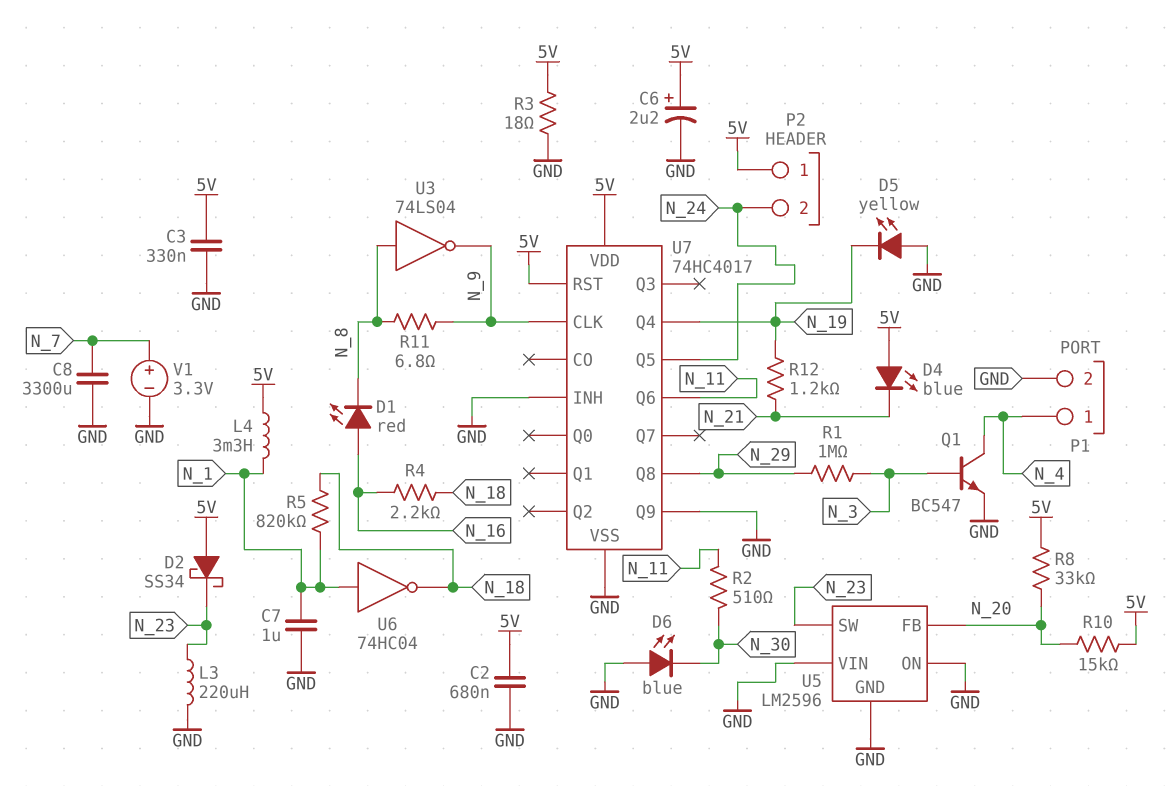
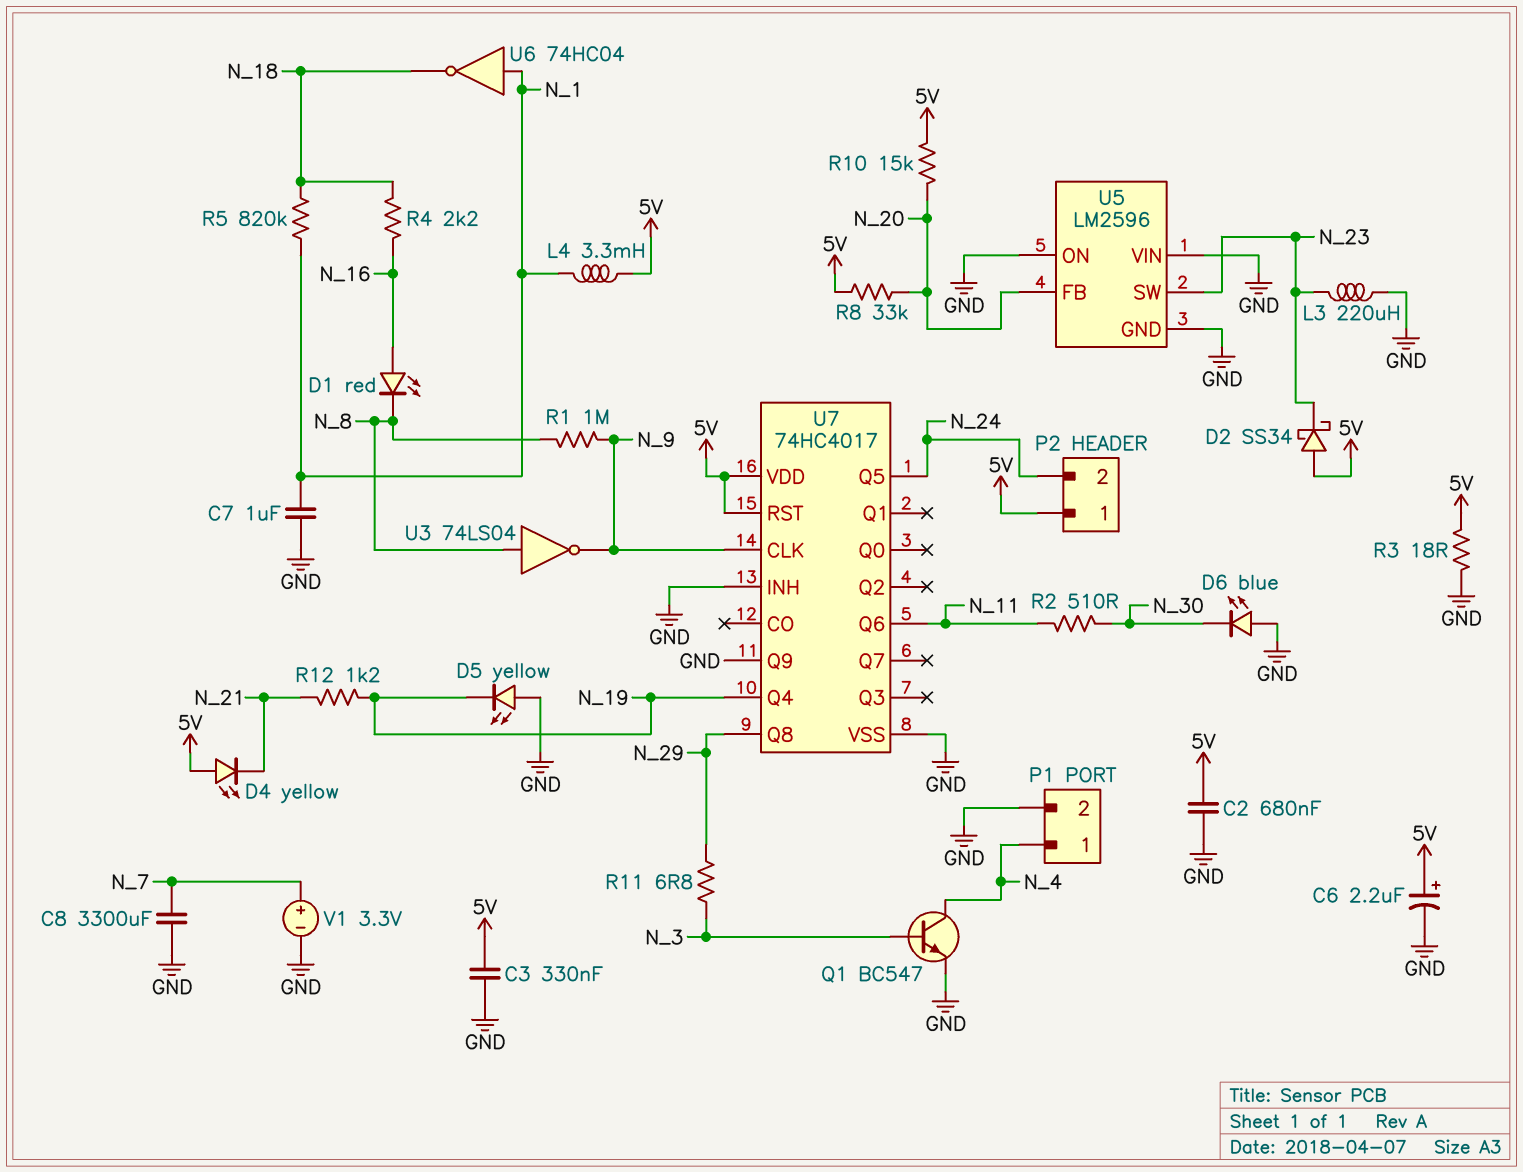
D4: LED blue (A 5V, K N_21) -> LED yellow (A 5V, K N_21)
R1: 1M (N_3, N_29) -> 1M (N_8, N_9)
R11: 6.8 (N_8, N_9) -> 6.8 (N_3, N_29)

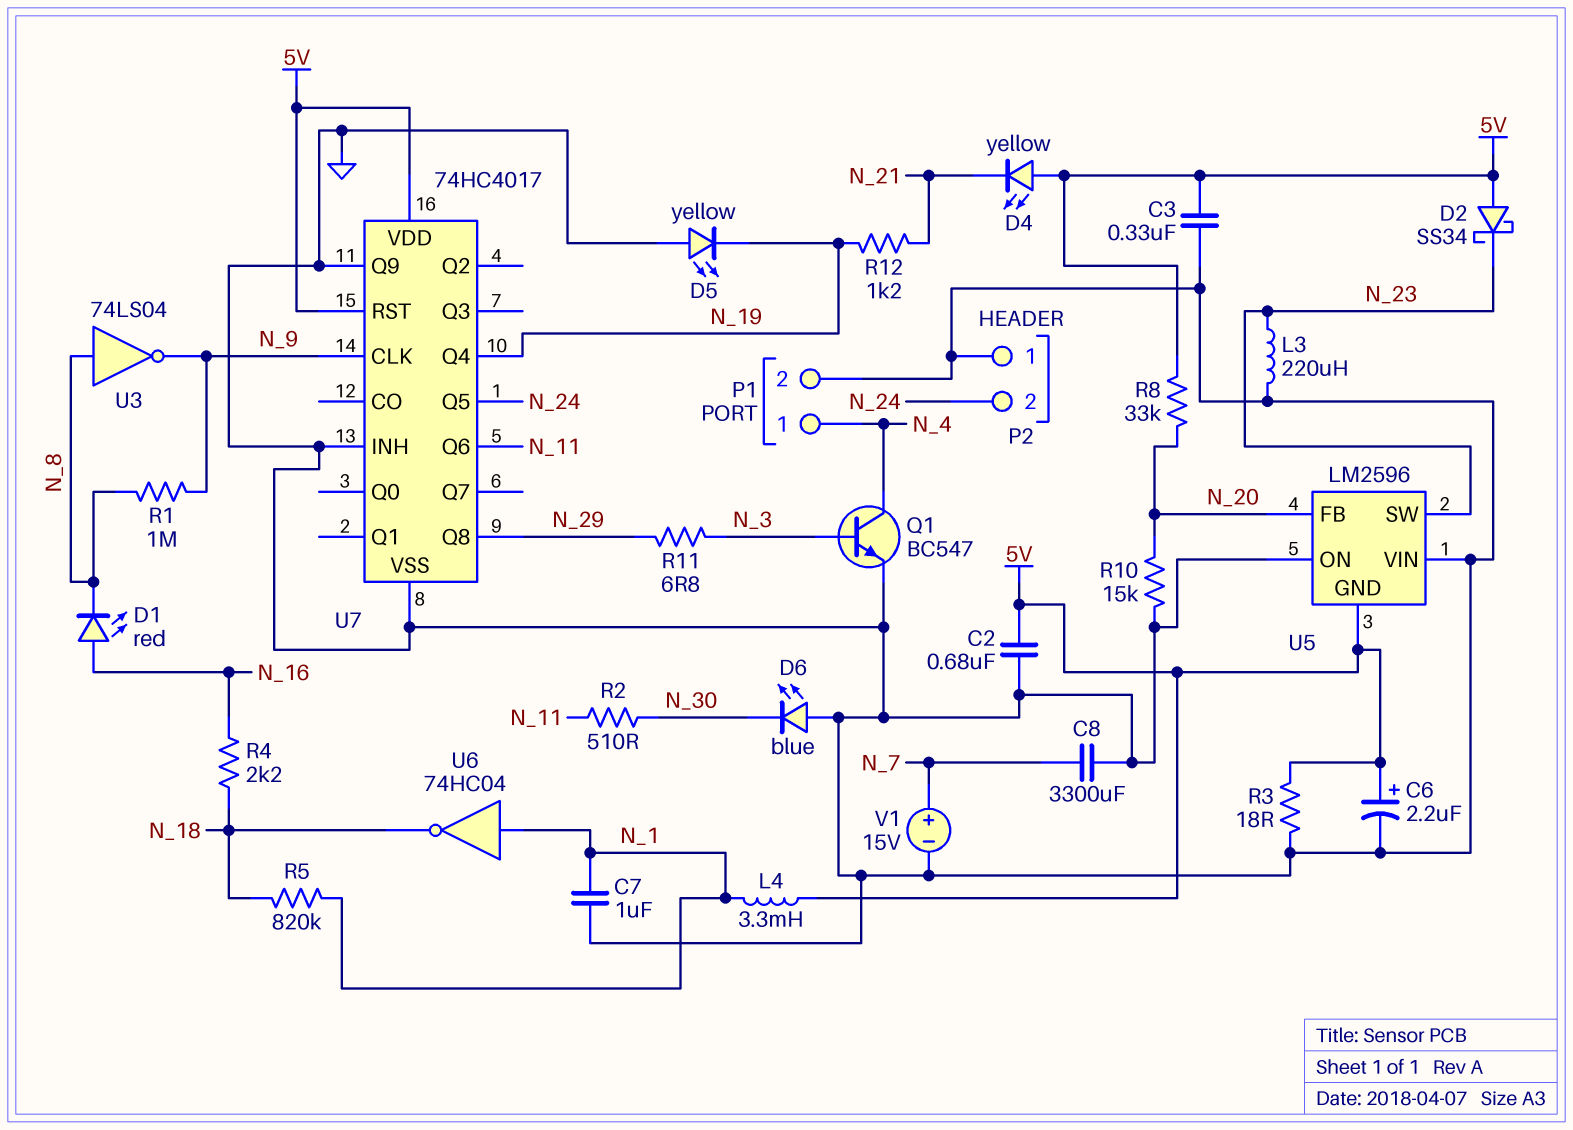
P2 pin 1: 5V -> GND
R10: 15k (5V, N_20) -> 15k (GND, N_20)
U5 pin GND: GND -> 5V
V1: 3.3V (plus N_7, minus GND) -> 15V (plus N_7, minus GND)

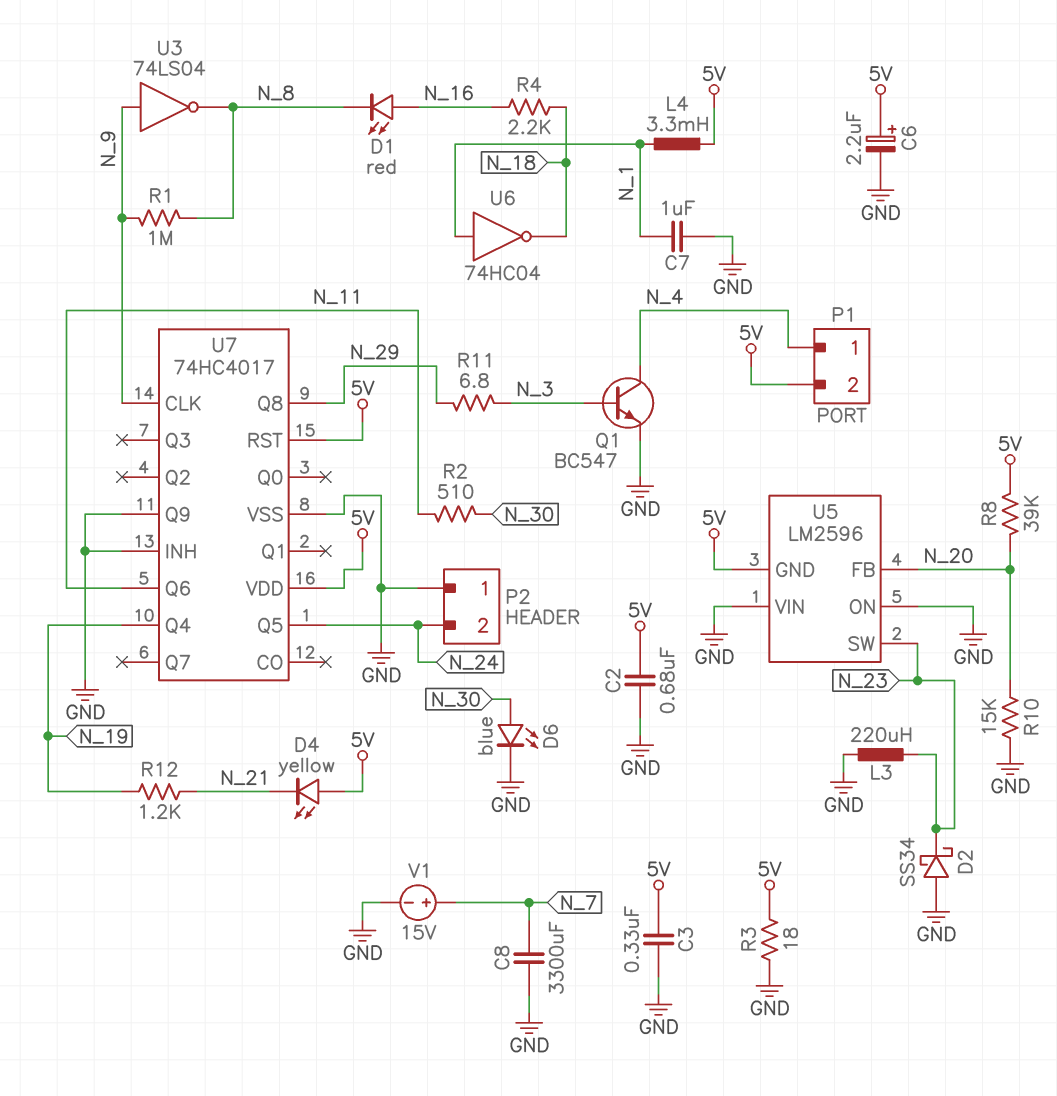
D2: schottky SS34 (A 5V, K N_23) -> schottky SS34 (A GND, K N_23)
D5: LED yellow (A GND, K N_19) -> none
D6: LED blue (A GND, K N_30) -> LED blue (A N_30, K GND)
P1 pin 2: GND -> 5V
R5: 820k (N_1, N_18) -> none
R8: 33k (5V, N_20) -> 39k (5V, N_20)
U3: NOT 74LS04 (in N_8, out N_9) -> NOT 74LS04 (in N_9, out N_8)

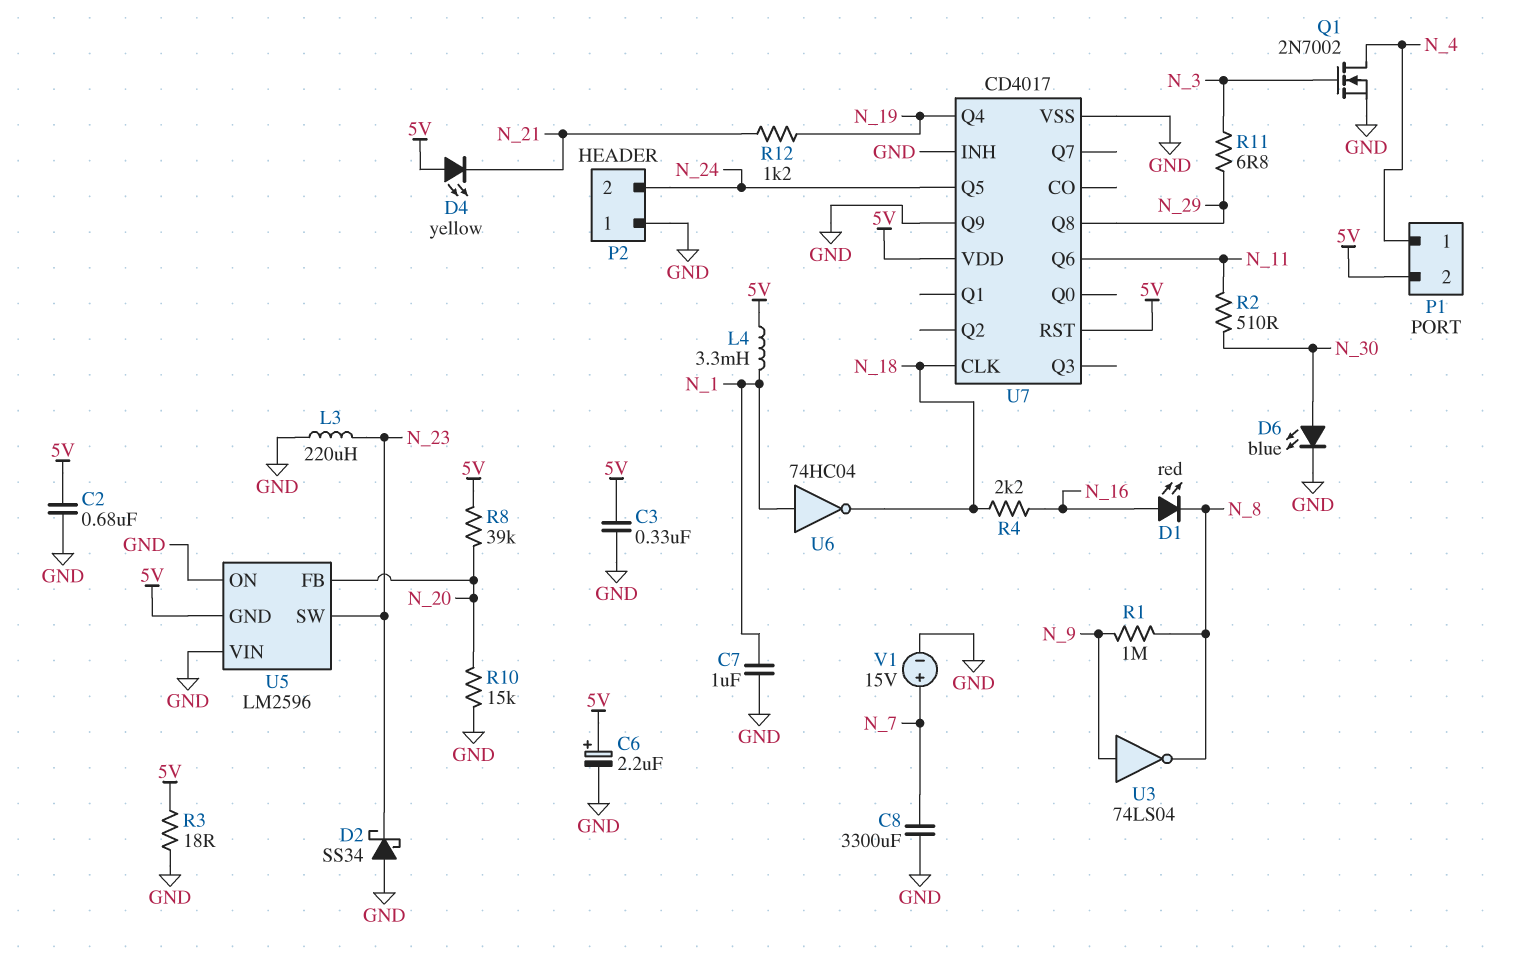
Q1: NPN BC547 (B N_3, C N_4, E GND) -> NMOS 2N7002 (G N_3, D N_4, S GND)
U7: 74HC4017 -> CD4017
U7 pin CLK: N_9 -> N_18

